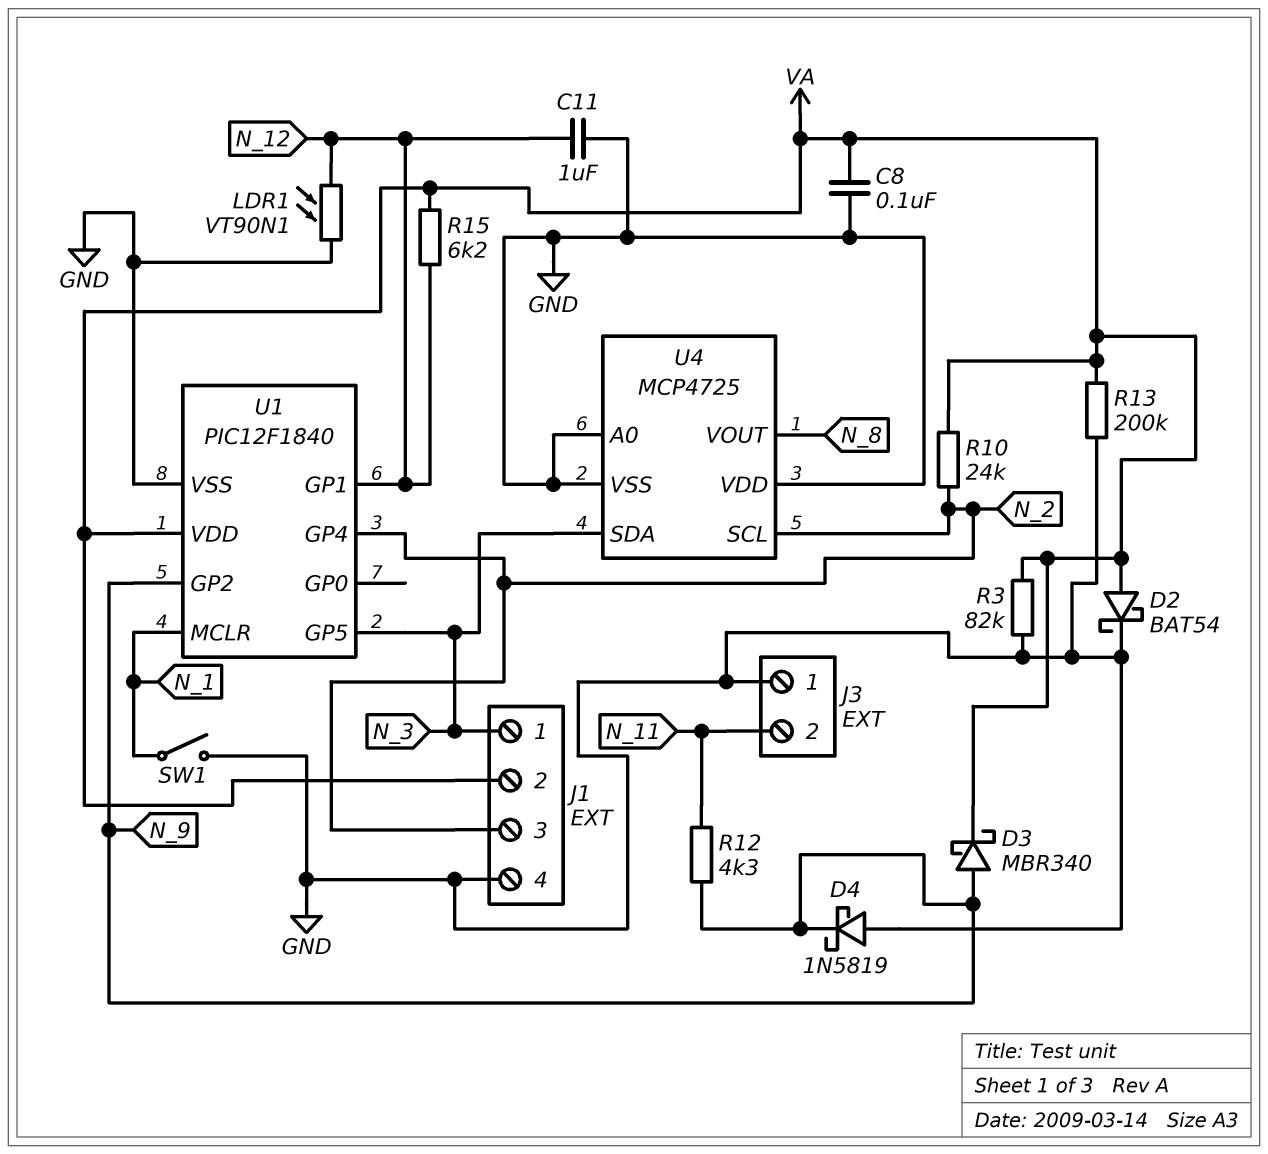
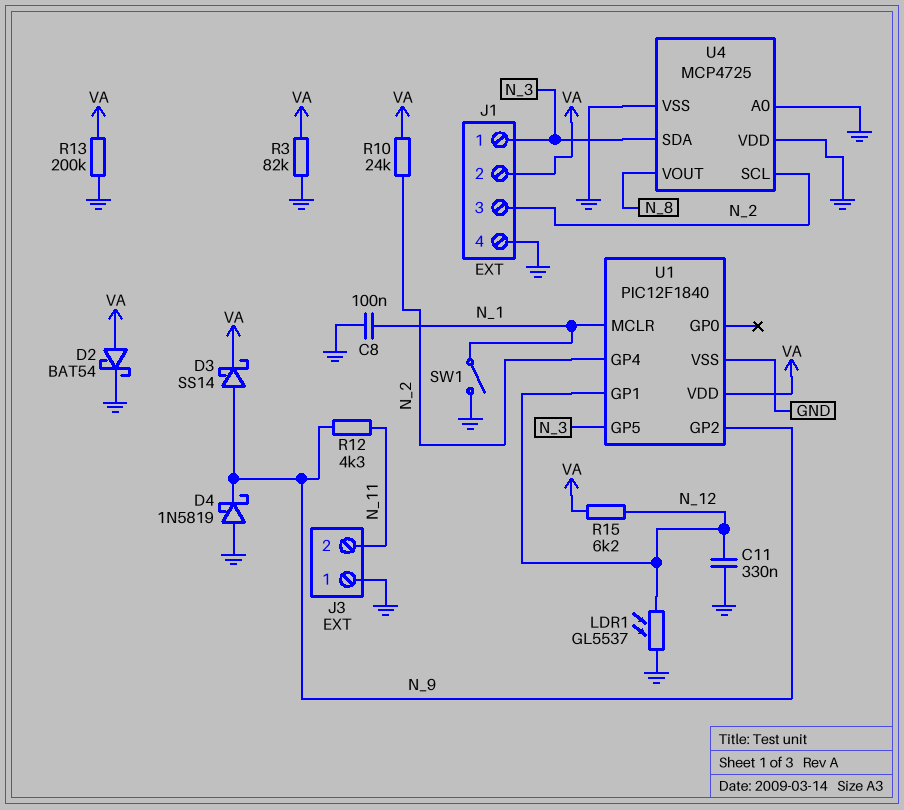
C8: 100nF (GND, VA) -> 100nF (GND, N_1)
C11: 1uF (GND, N_12) -> 330nF (GND, N_12)
D3: schottky MBR340 (A N_9, K VA) -> schottky SS14 (A N_9, K VA)
LDR1: VT90N1 (GND, N_12) -> GL5537 (GND, N_12)

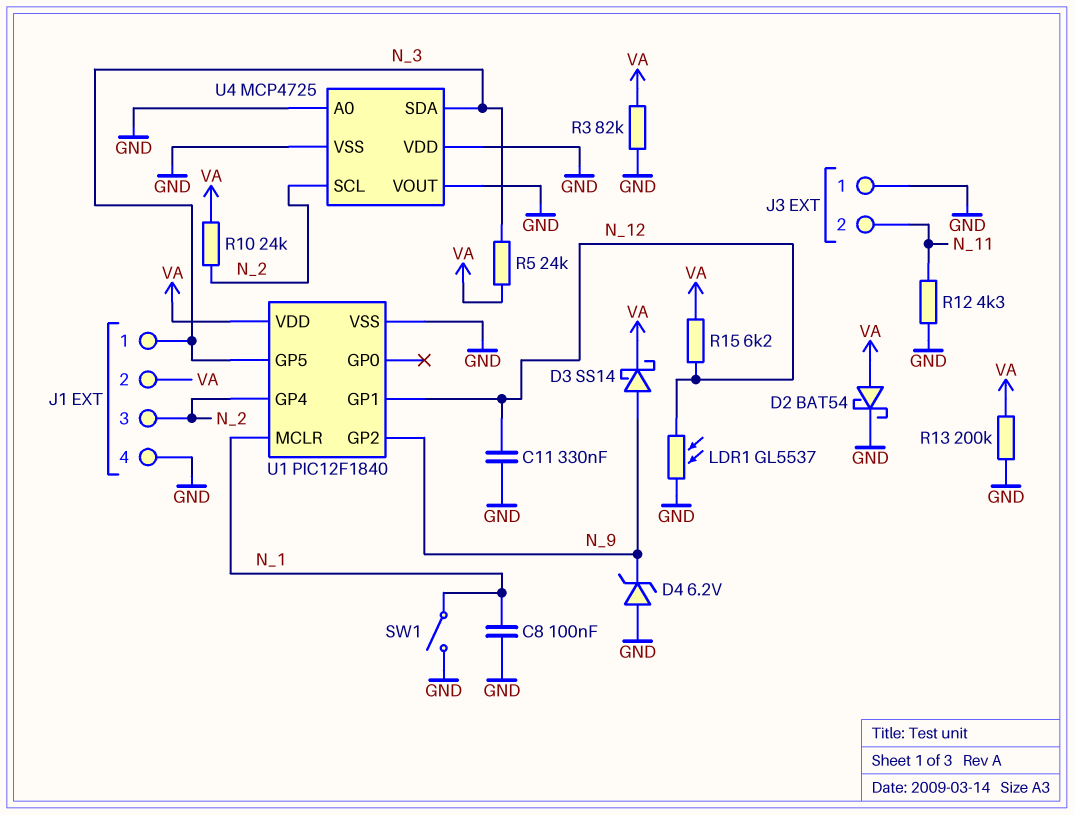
D4: schottky 1N5819 (A GND, K N_9) -> zener 6.2V (A GND, K N_9)
R5: none -> 24k (N_3, VA)
R12: 4.3k (N_9, N_11) -> 4.3k (GND, N_11)
U4 pin VOUT: N_8 -> GND

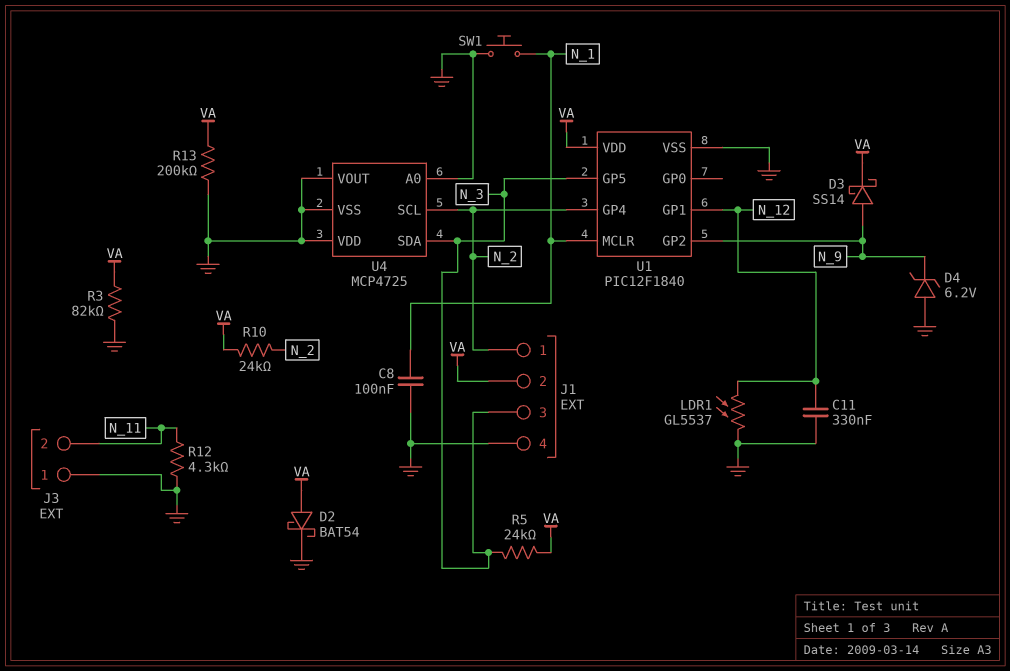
J1 pin 1: N_3 -> N_2
J1 pin 3: N_2 -> N_3
R15: 6.2k (N_12, VA) -> none
SW1: switch (GND, N_1) -> button (GND, N_1)

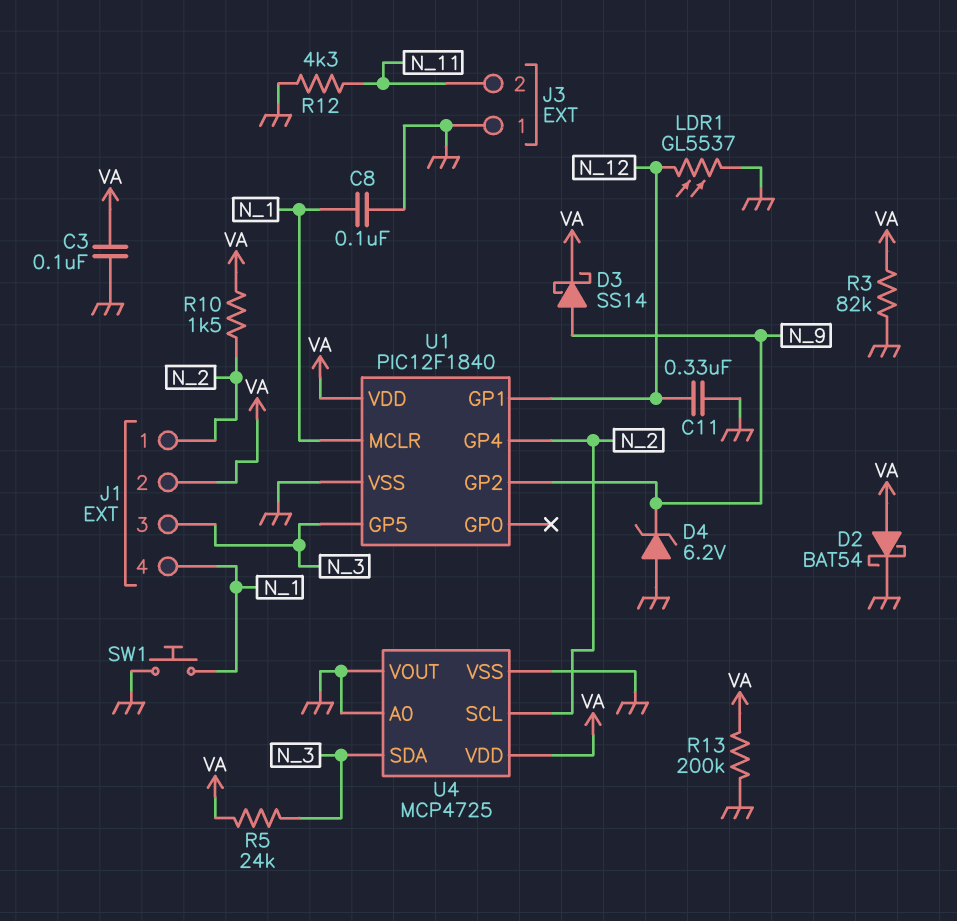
C3: none -> 100nF (GND, VA)
J1 pin 4: GND -> N_1
R10: 24k (N_2, VA) -> 1.5k (N_2, VA)
U4 pin VDD: GND -> VA

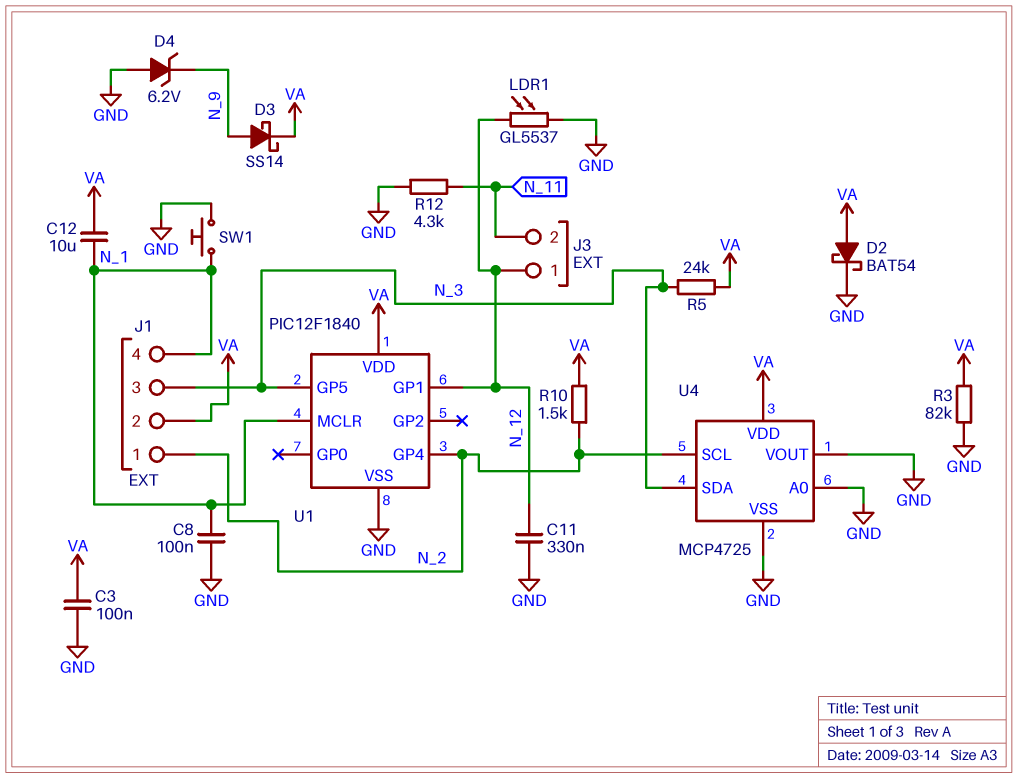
C12: none -> 10uF (N_1, VA)
J3 pin 1: GND -> N_12
R13: 200k (GND, VA) -> none
U1 pin GP2: N_9 -> none

